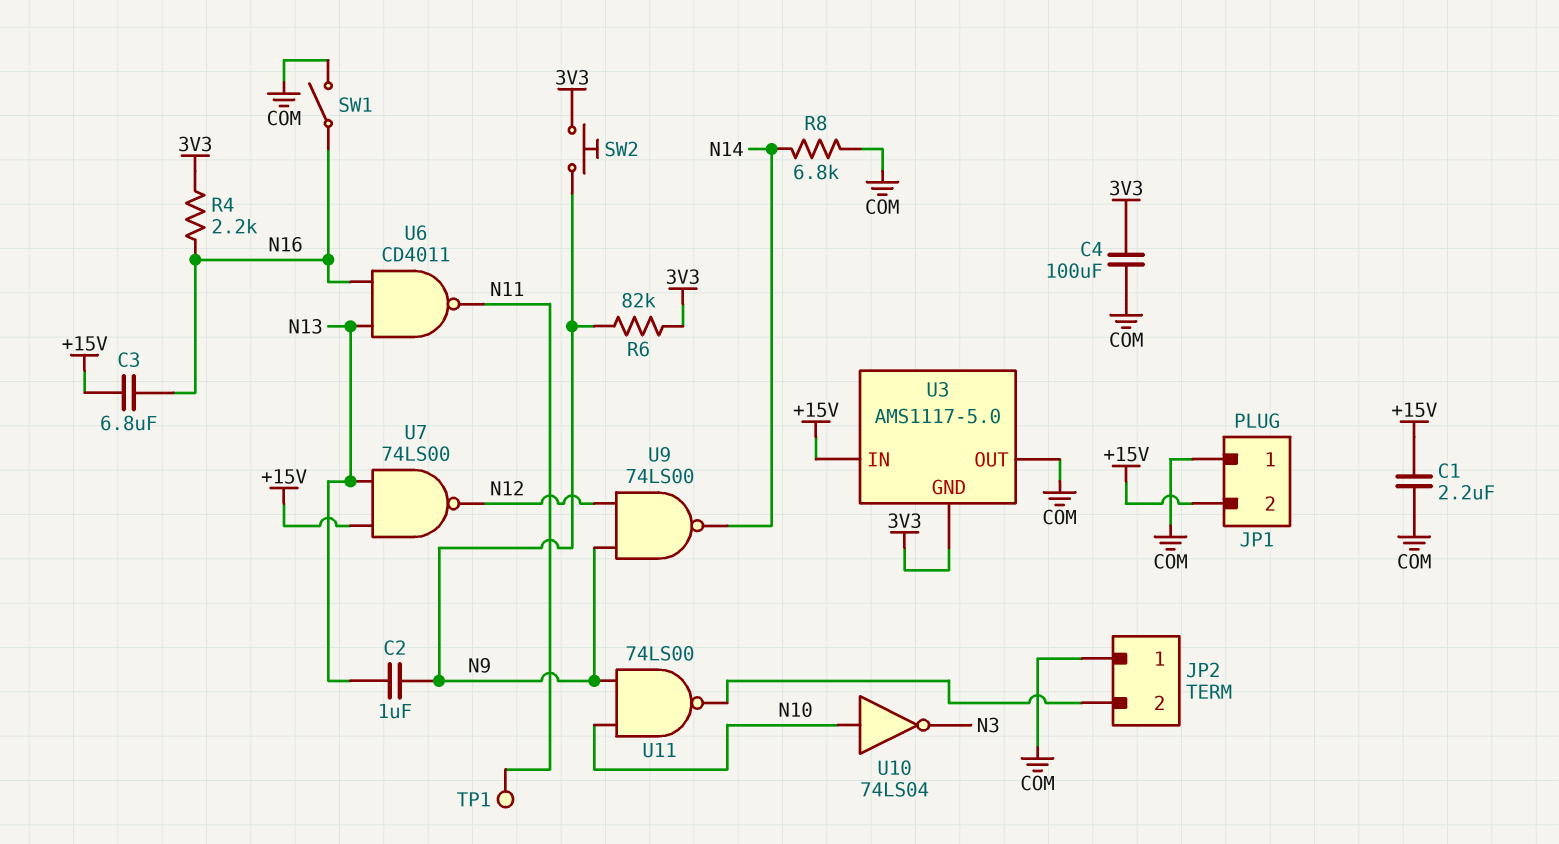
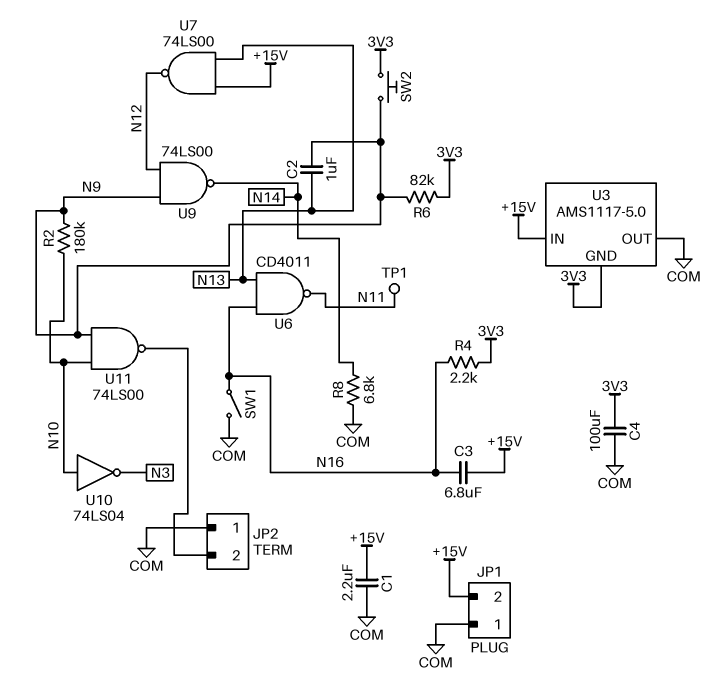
R2: none -> 180k (N9, N10)

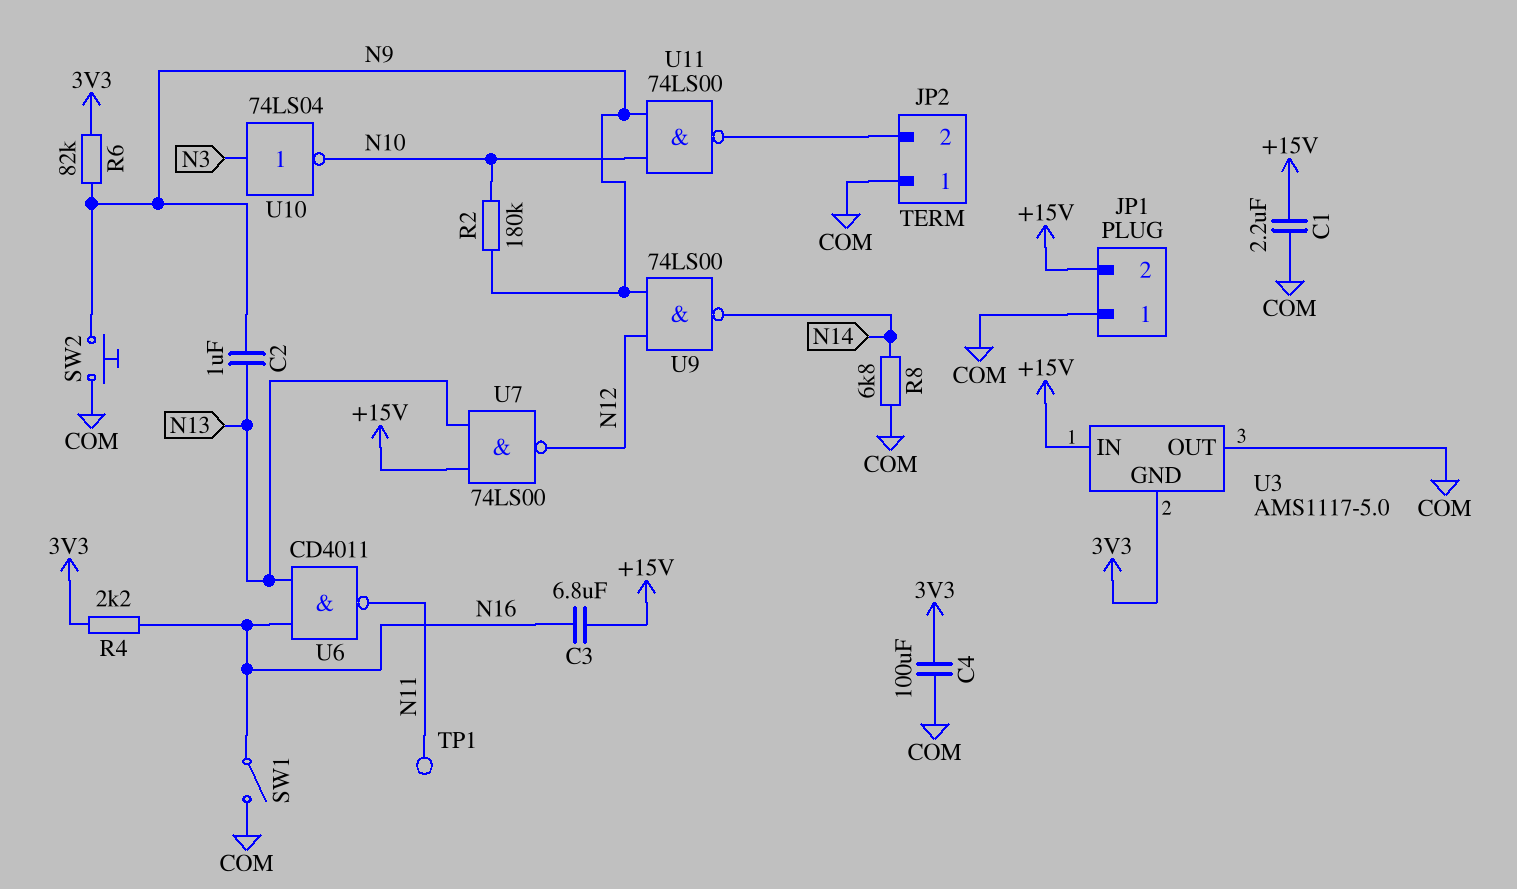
SW2: button (3V3, N9) -> button (COM, N9)
U10: NOT 74LS04 (in N10, out N3) -> NOT 74LS04 (in N3, out N10)

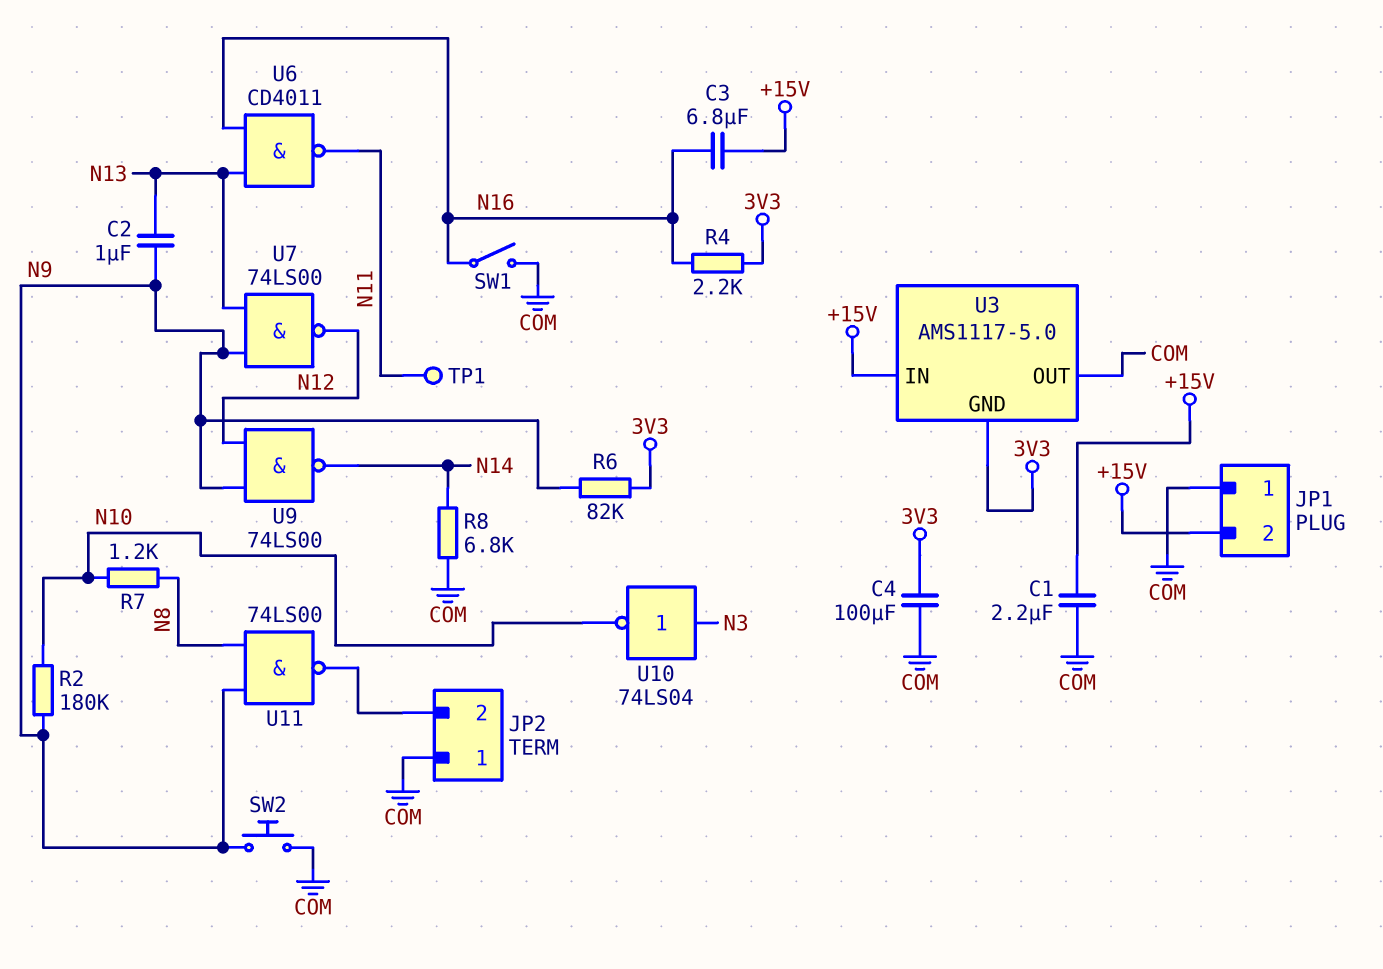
R7: none -> 1.2k (N8, N10)
U7: NAND 74LS00 (in +15V, in N13, out N12) -> NAND 74LS00 (in N9, in N13, out N12)
U11: NAND 74LS00 (in N9, in N10, out JP2/2) -> NAND 74LS00 (in N8, in N9, out JP2/2)

